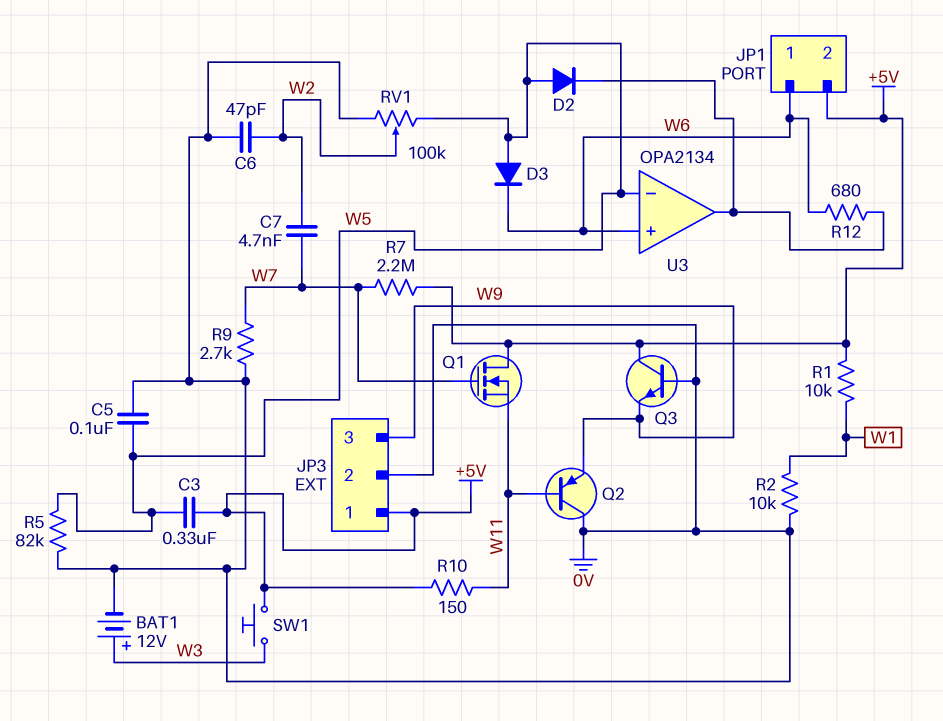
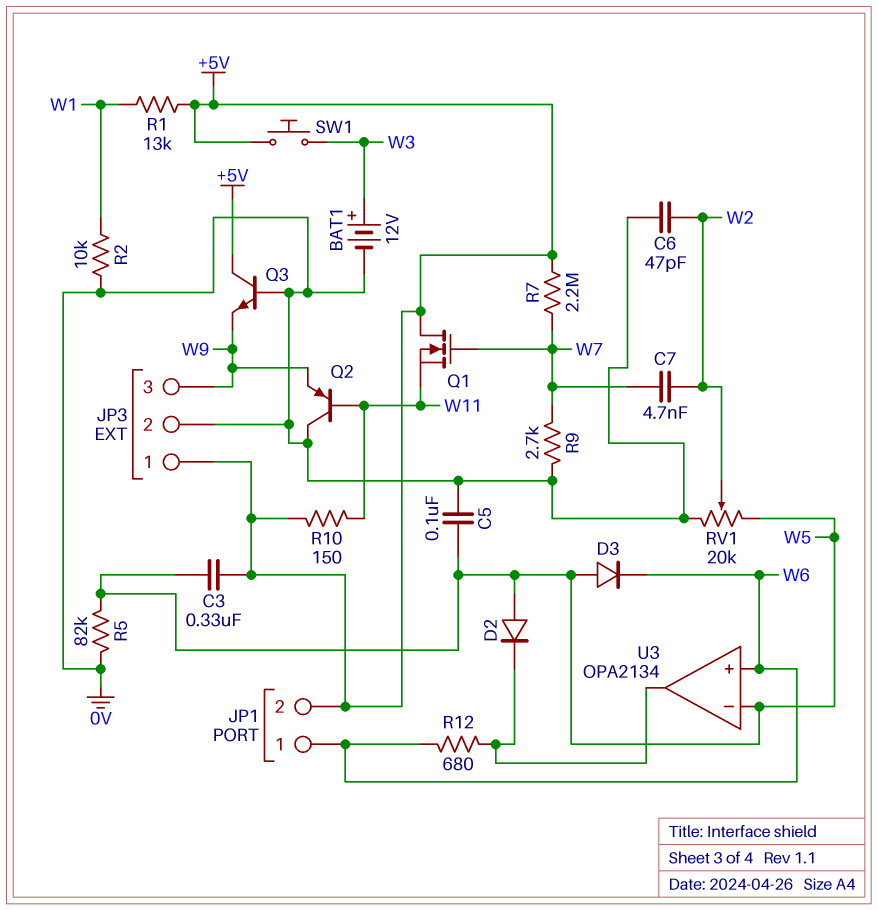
R1: 10k (+5V, W1) -> 13k (+5V, W1)
RV1: 100k (0V, W5, wiper W2) -> 20k (0V, W5, wiper W2)

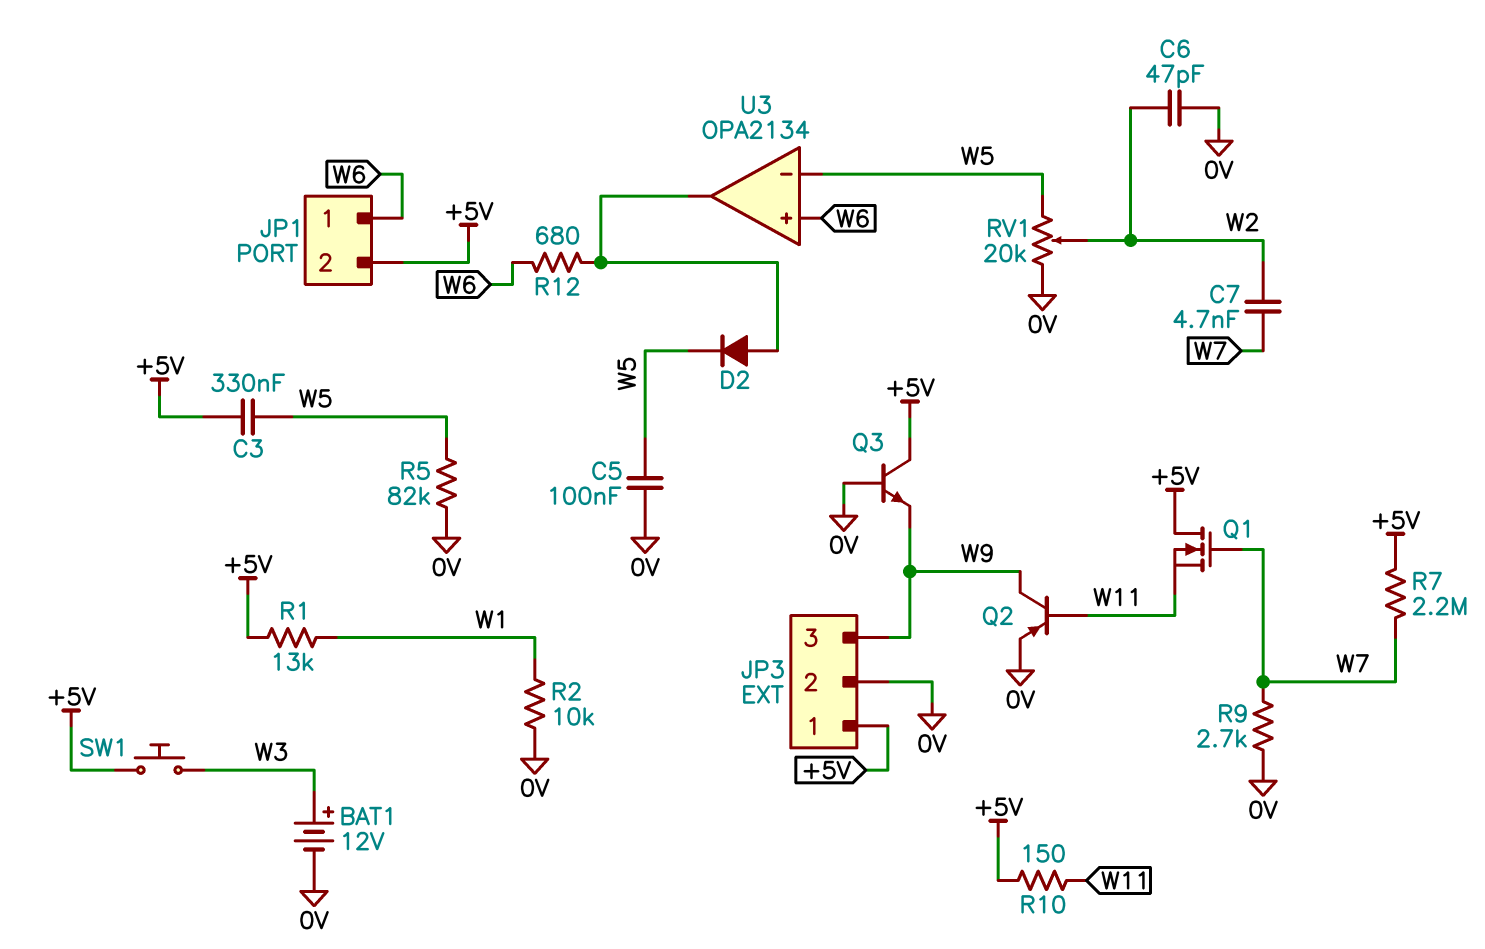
D2: diode (A W5, K U3/out) -> diode (A U3/out, K W5)
D3: diode (A W5, K W6) -> none
Q2: PNP (B W11, C 0V, E W9) -> PNP (B W11, C W9, E 0V)

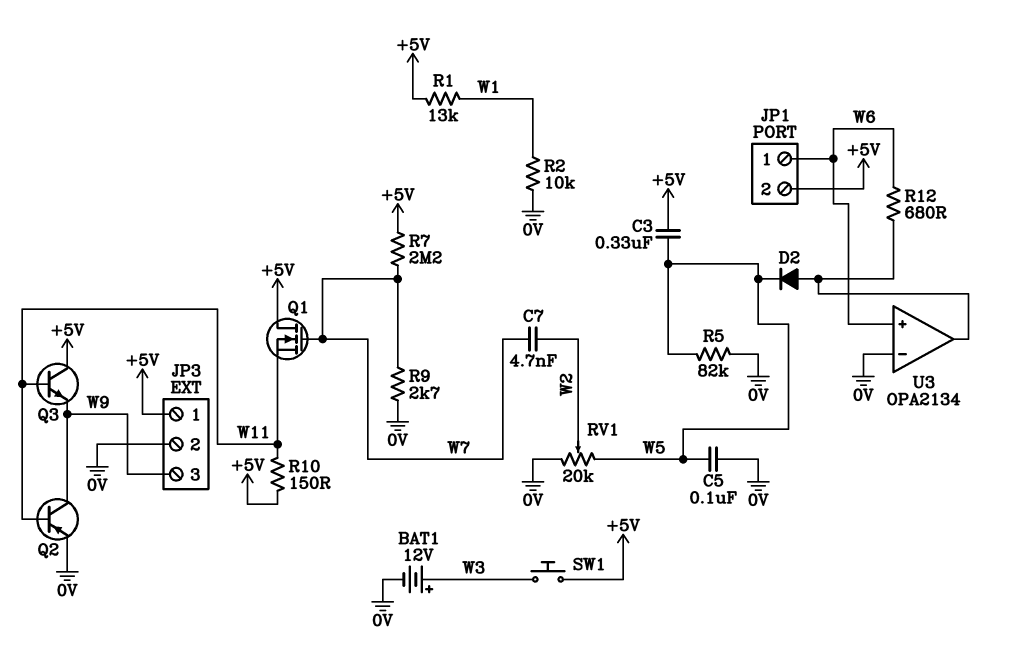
C6: 47pF (0V, W2) -> none
Q3: NPN (B 0V, C +5V, E W9) -> NPN (B W11, C +5V, E W9)
U3 pin in-: W5 -> 0V

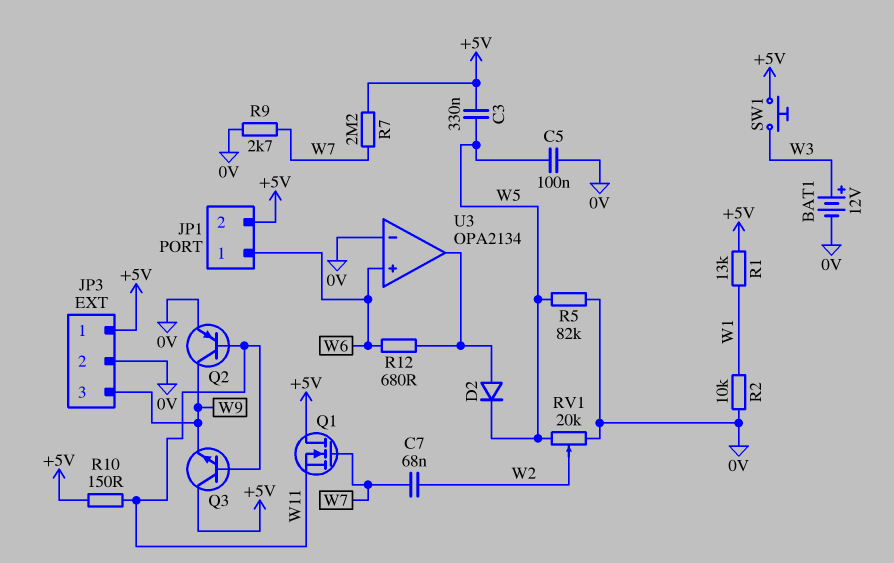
C7: 4.7nF (W2, W7) -> 68nF (W2, W7)

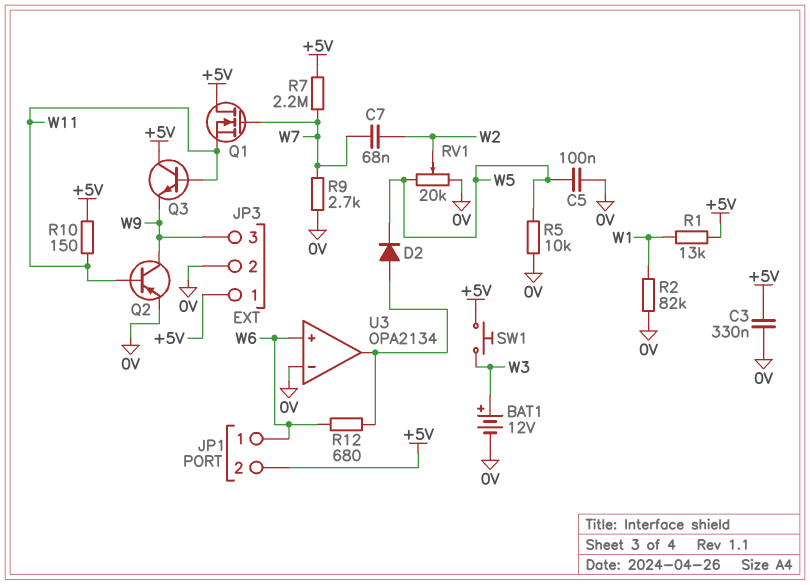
C3: 330nF (+5V, W5) -> 330nF (+5V, 0V)
R2: 10k (0V, W1) -> 82k (0V, W1)
R5: 82k (0V, W5) -> 10k (0V, W5)

